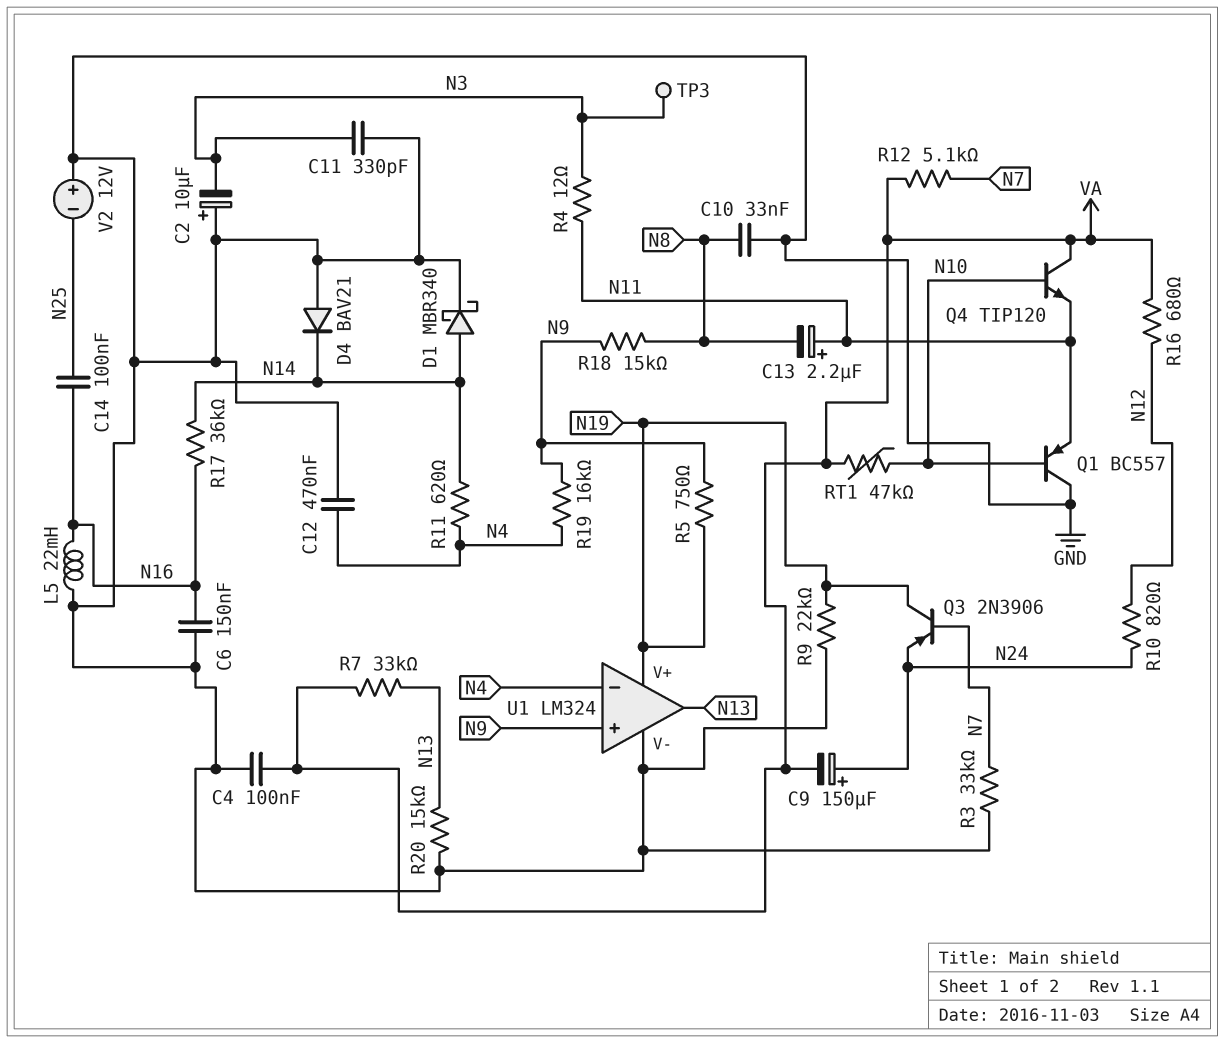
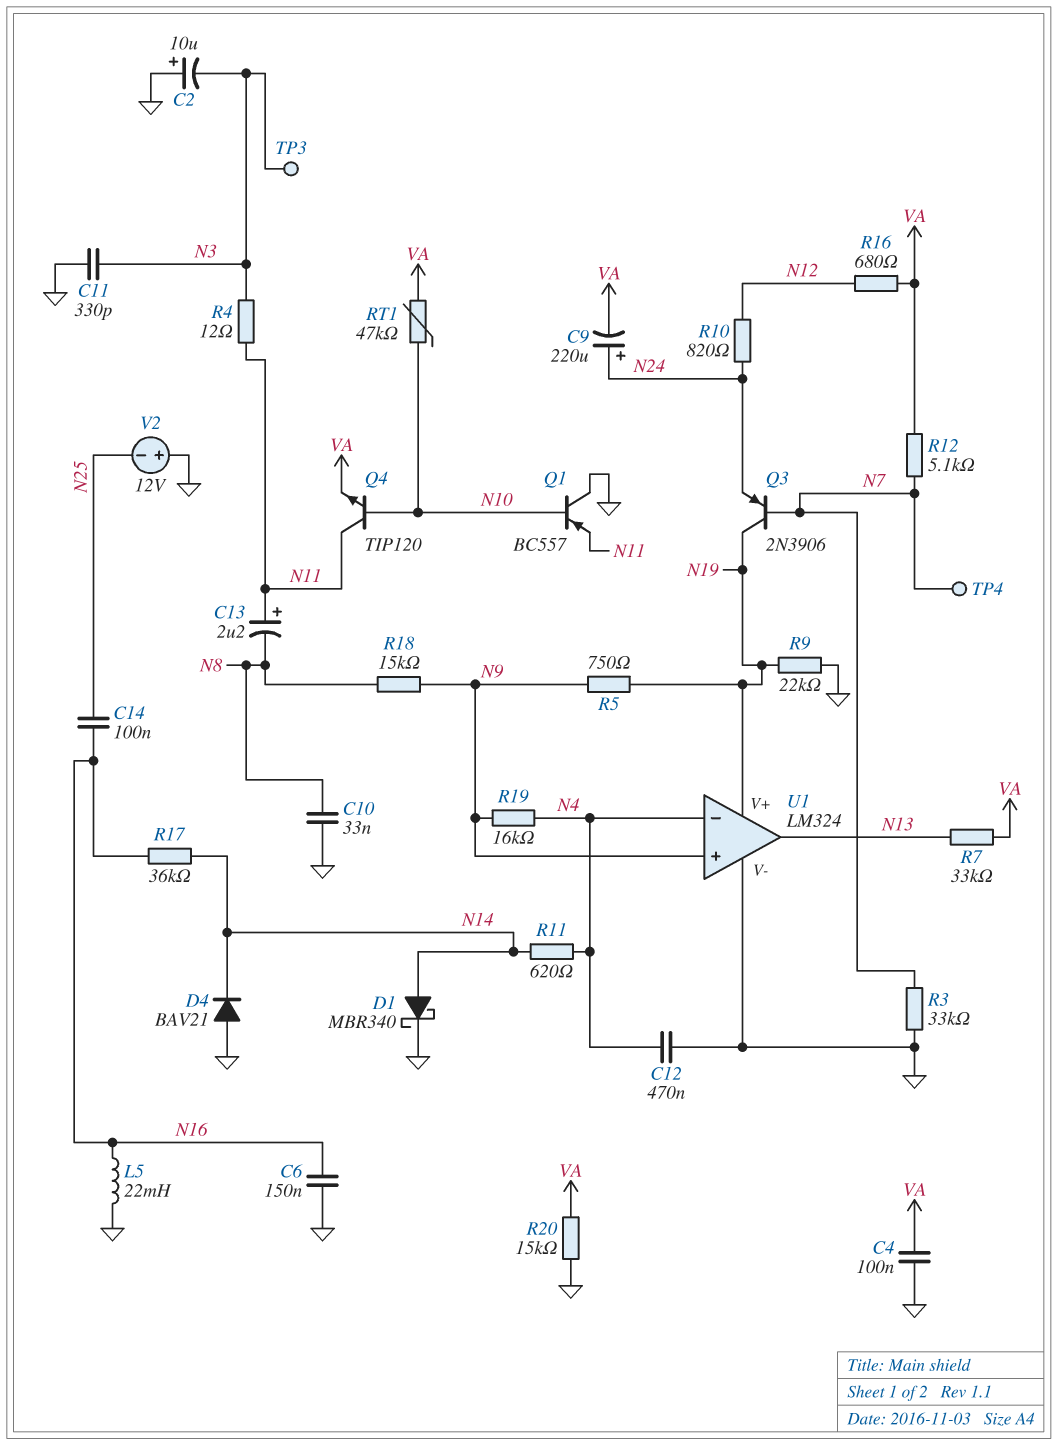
C9: 150uF (plus N24, minus VA) -> 220uF (plus N24, minus VA)
Q4: NPN TIP120 (B N10, C VA, E N11) -> NPN TIP120 (B N10, C N11, E VA)
R20: 15k (GND, N13) -> 15k (GND, VA)
TP4: none -> test point (N7)

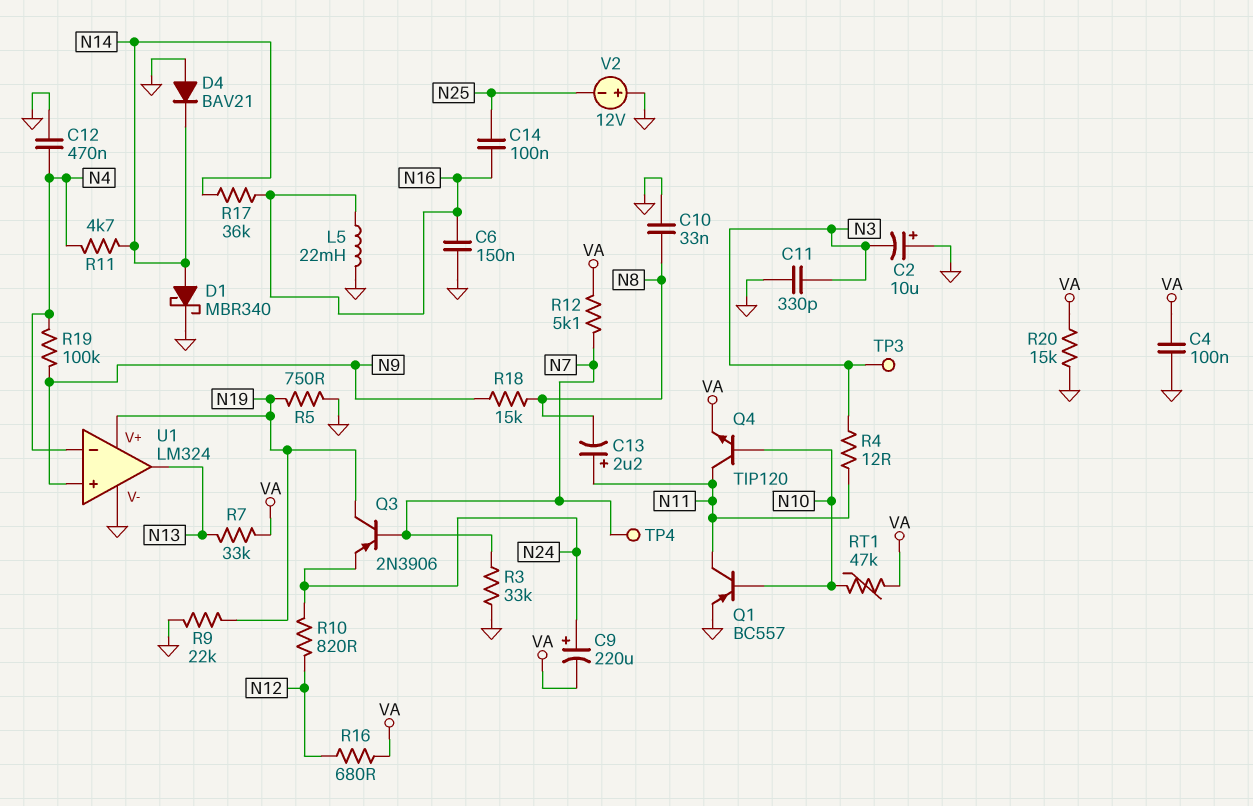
Q1: PNP BC557 (B N10, C GND, E N11) -> PNP BC557 (B N10, C N11, E GND)
R5: 750 (N9, N19) -> 750 (GND, N19)
R11: 620 (N4, N14) -> 4.7k (N4, N14)
R19: 16k (N4, N9) -> 100k (N4, N9)

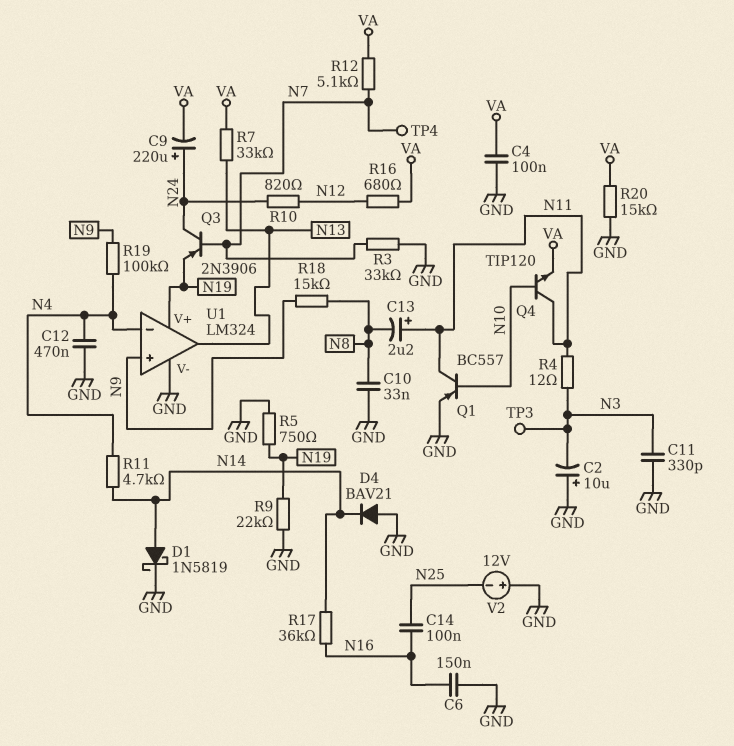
D1: schottky MBR340 (A N14, K GND) -> schottky 1N5819 (A N14, K GND)
L5: 22mH (GND, N16) -> none
Q3: PNP 2N3906 (B N7, C N19, E N24) -> PNP 2N3906 (B N7, C N24, E N19)
RT1: 47k (N10, VA) -> none

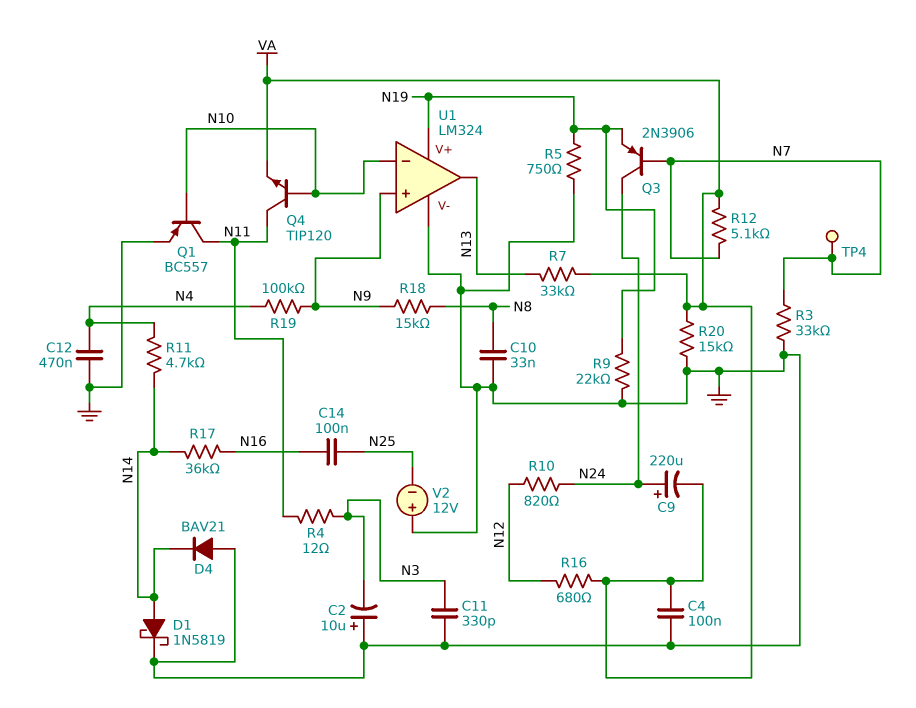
C6: 150nF (GND, N16) -> none
C13: 2.2uF (plus N11, minus N8) -> none
TP3: test point (N3) -> none
U1 pin in-: N4 -> N10

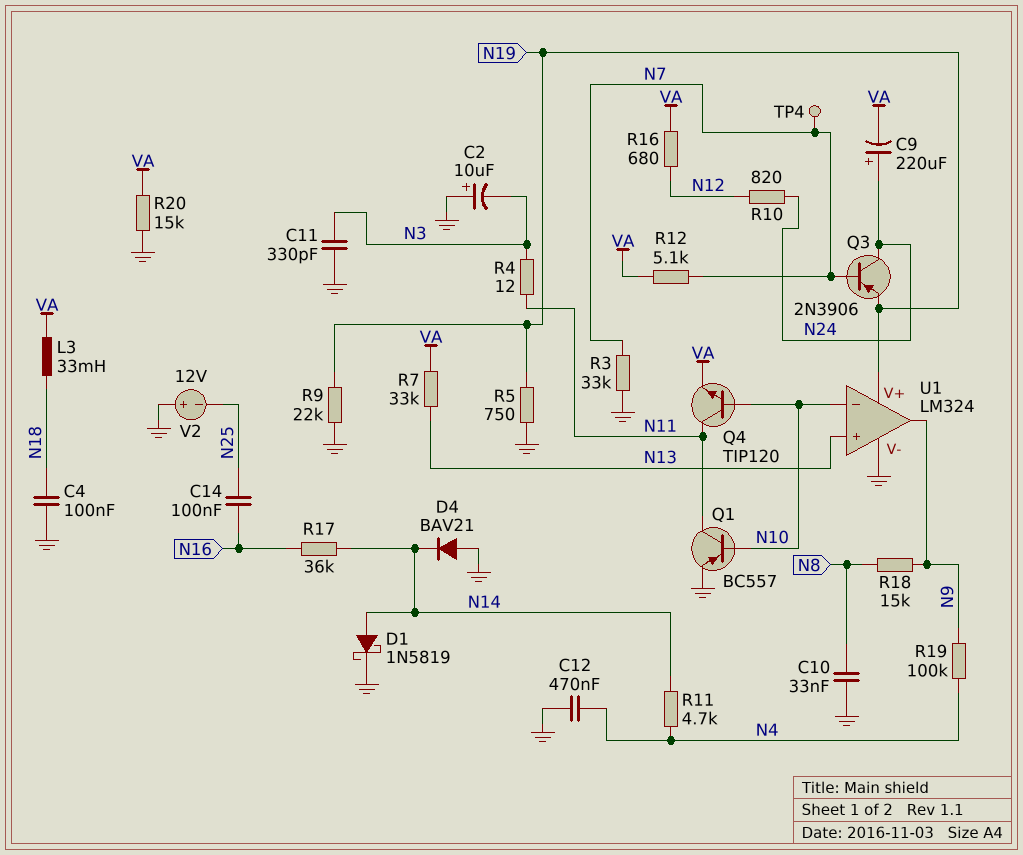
C4: 100nF (GND, VA) -> 100nF (GND, N18)
L3: none -> 33mH (N18, VA)
U1 pin in+: N9 -> N13
U1 pin out: N13 -> N9

